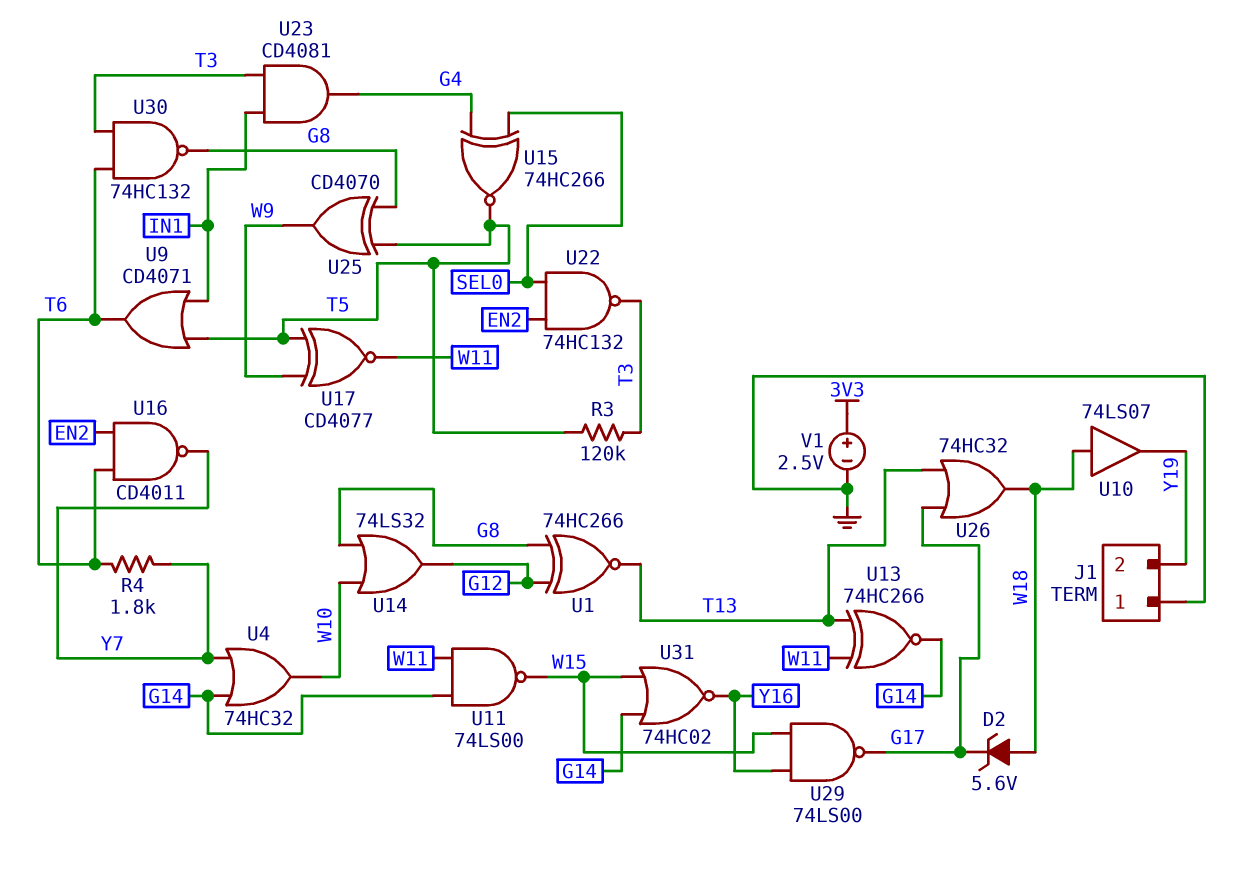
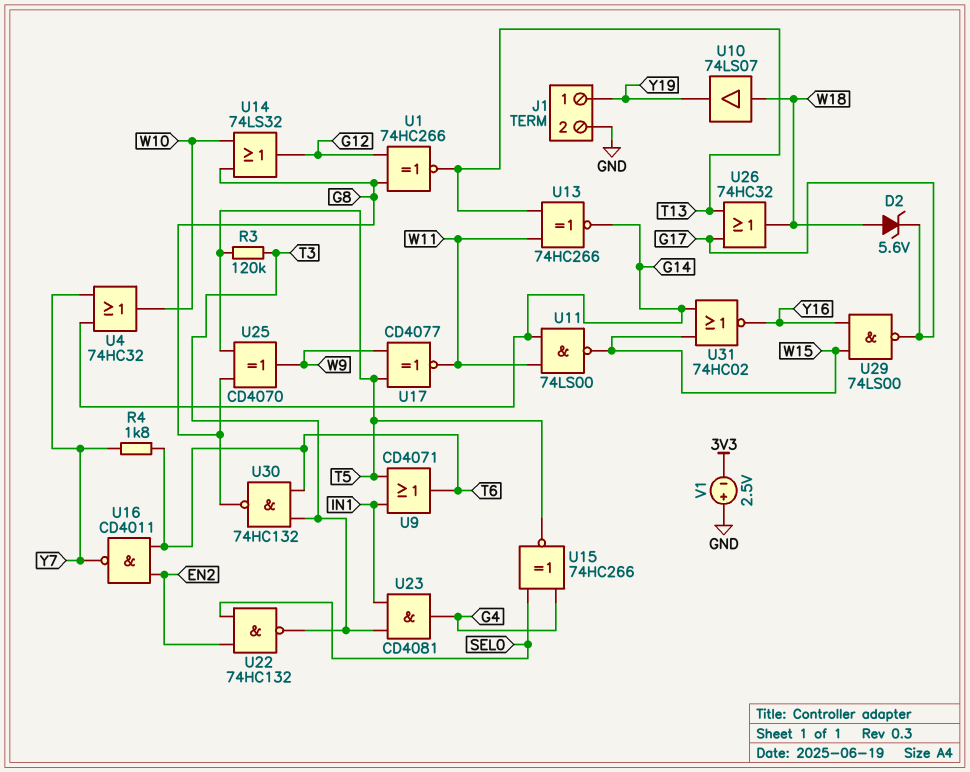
J1 pin 1: GND -> Y19
J1 pin 2: Y19 -> GND
V1: 2.5V (plus 3V3, minus GND) -> 2.5V (plus GND, minus 3V3)

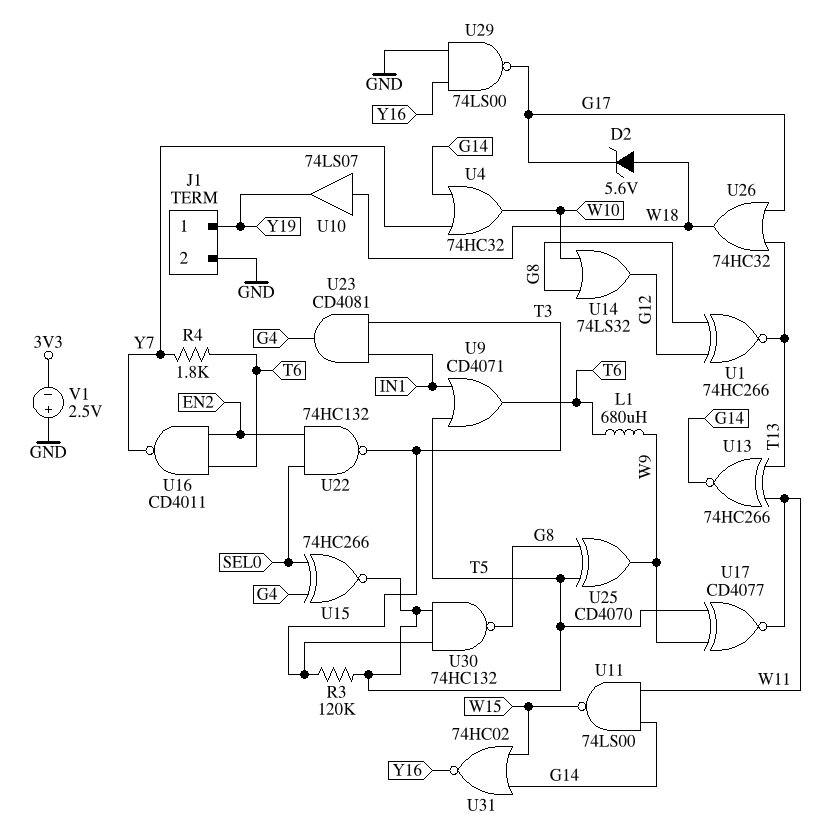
L1: none -> 680uH (T6, W9)
U29: NAND 74LS00 (in W15, in Y16, out G17) -> NAND 74LS00 (in GND, in Y16, out G17)
U30: NAND 74HC132 (in T3, in T6, out G8) -> NAND 74HC132 (in T3, in T5, out G8)

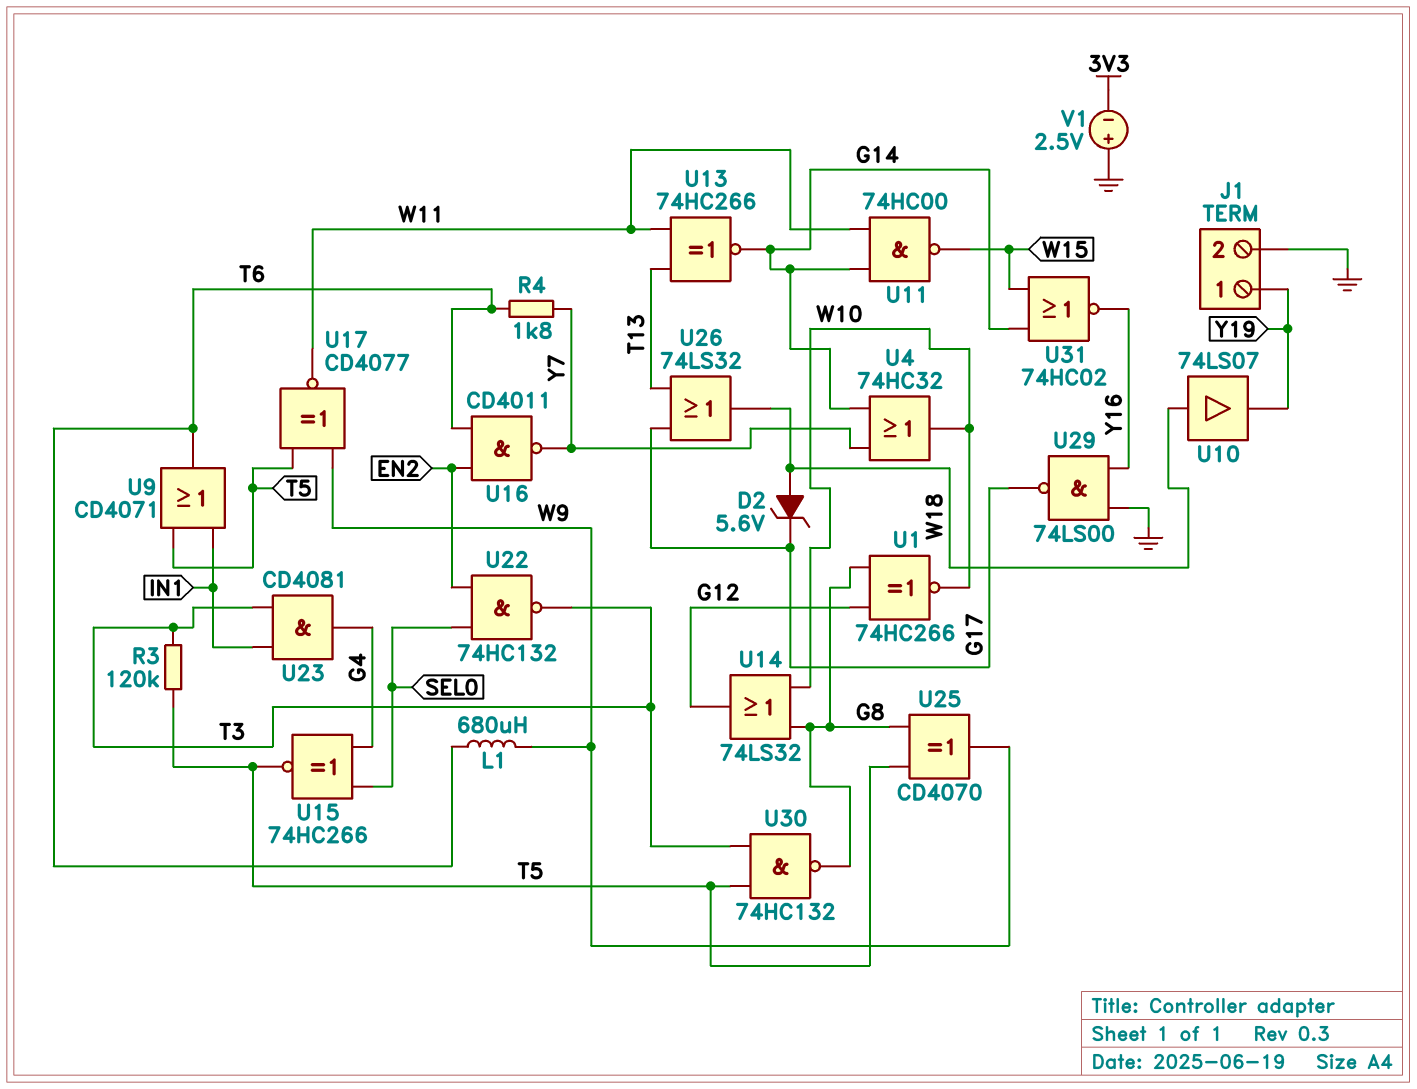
U1: XNOR 74HC266 (in G8, in G12, out T13) -> XNOR 74HC266 (in G8, in G12, out W10)
U11: NAND 74LS00 (in G14, in W11, out W15) -> NAND 74HC00 (in G14, in W11, out W15)
U26: OR 74HC32 (in G17, in T13, out W18) -> OR 74LS32 (in G17, in T13, out W18)

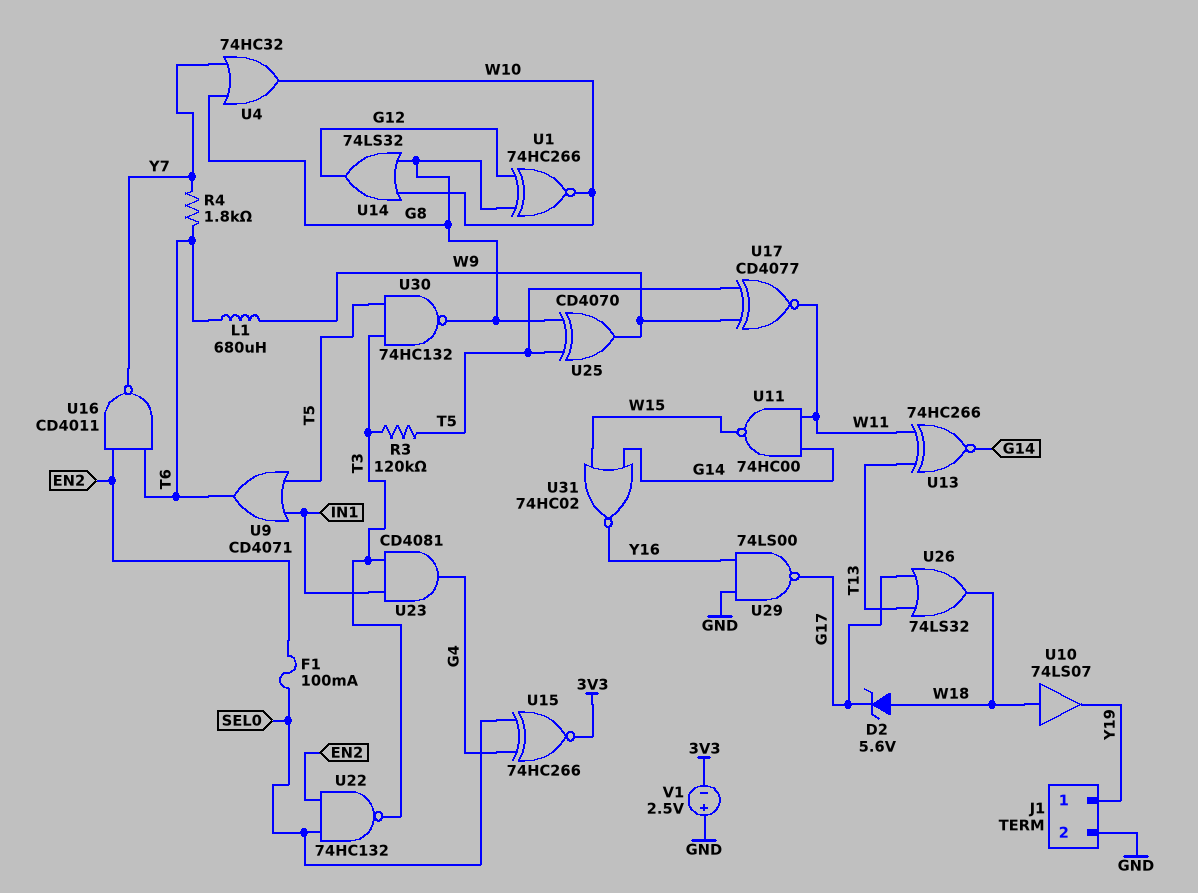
F1: none -> 100mA (EN2, SEL0)
U4: OR 74HC32 (in G14, in Y7, out W10) -> OR 74HC32 (in G8, in Y7, out W10)
U15: XNOR 74HC266 (in G4, in SEL0, out T5) -> XNOR 74HC266 (in G4, in SEL0, out 3V3)

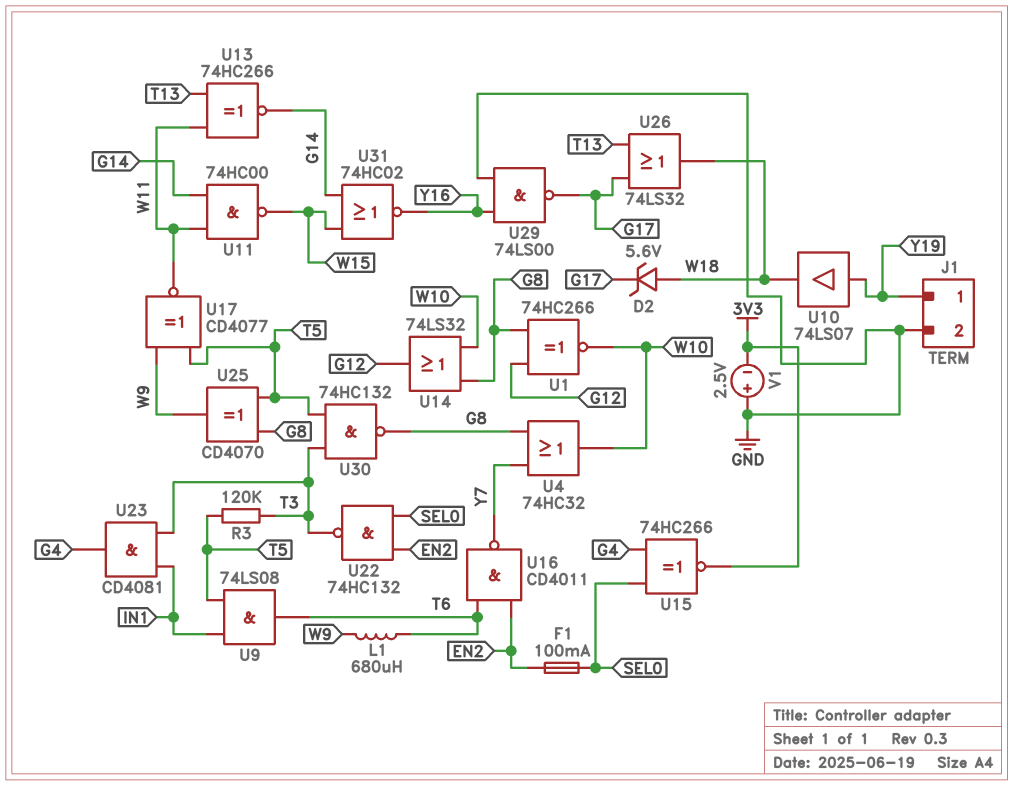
R4: 1.8k (T6, Y7) -> none
U9: OR CD4071 (in IN1, in T5, out T6) -> AND 74LS08 (in IN1, in T5, out T6)
U10: buffer 74LS07 (in W18, out Y19) -> buffer 74LS07 (in Y19, out W18)

